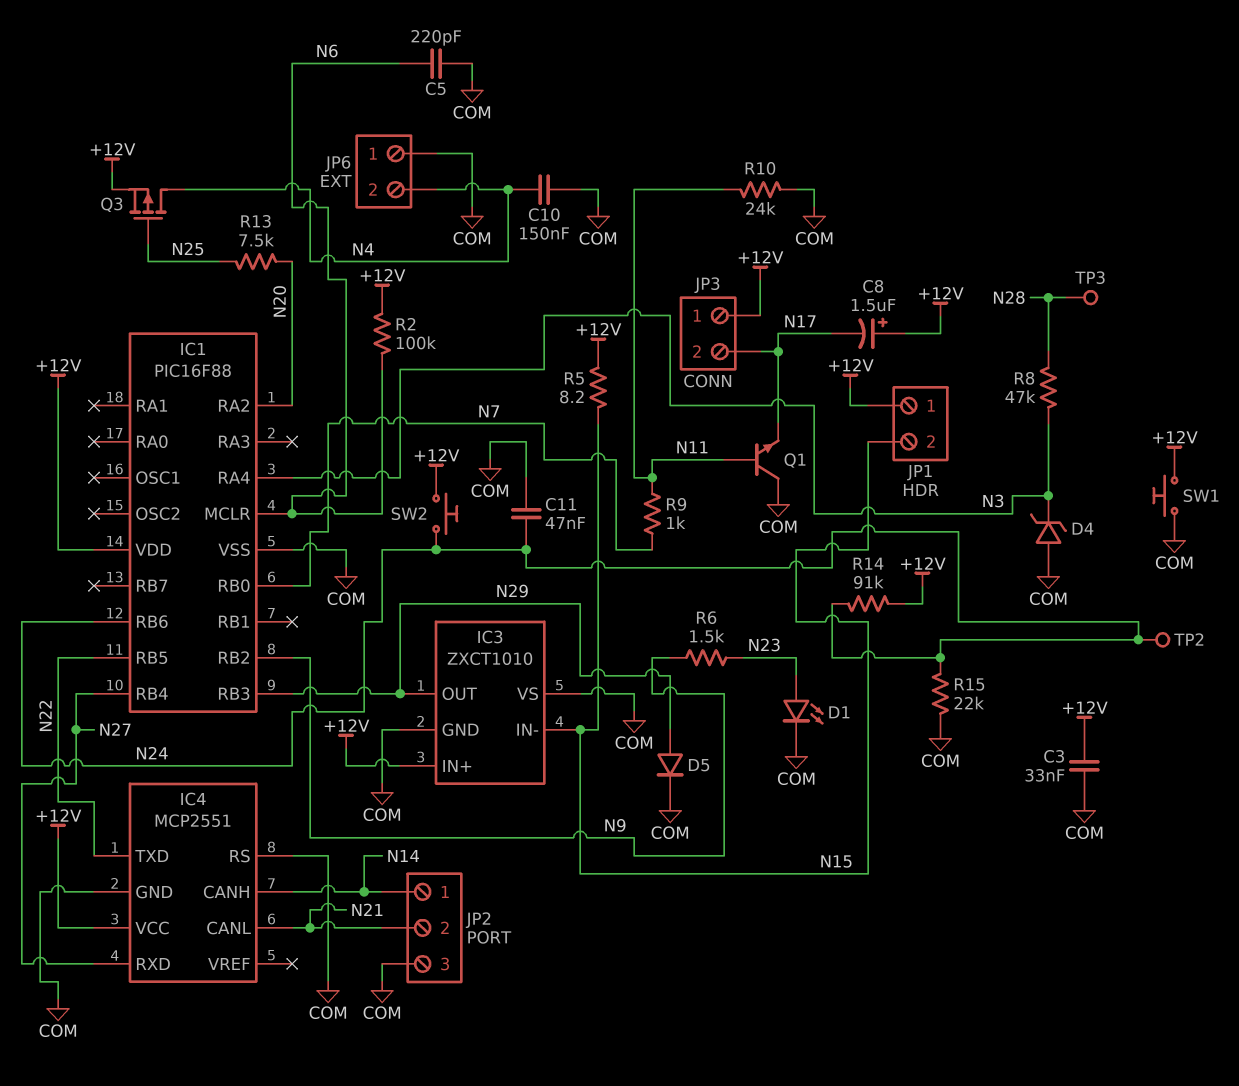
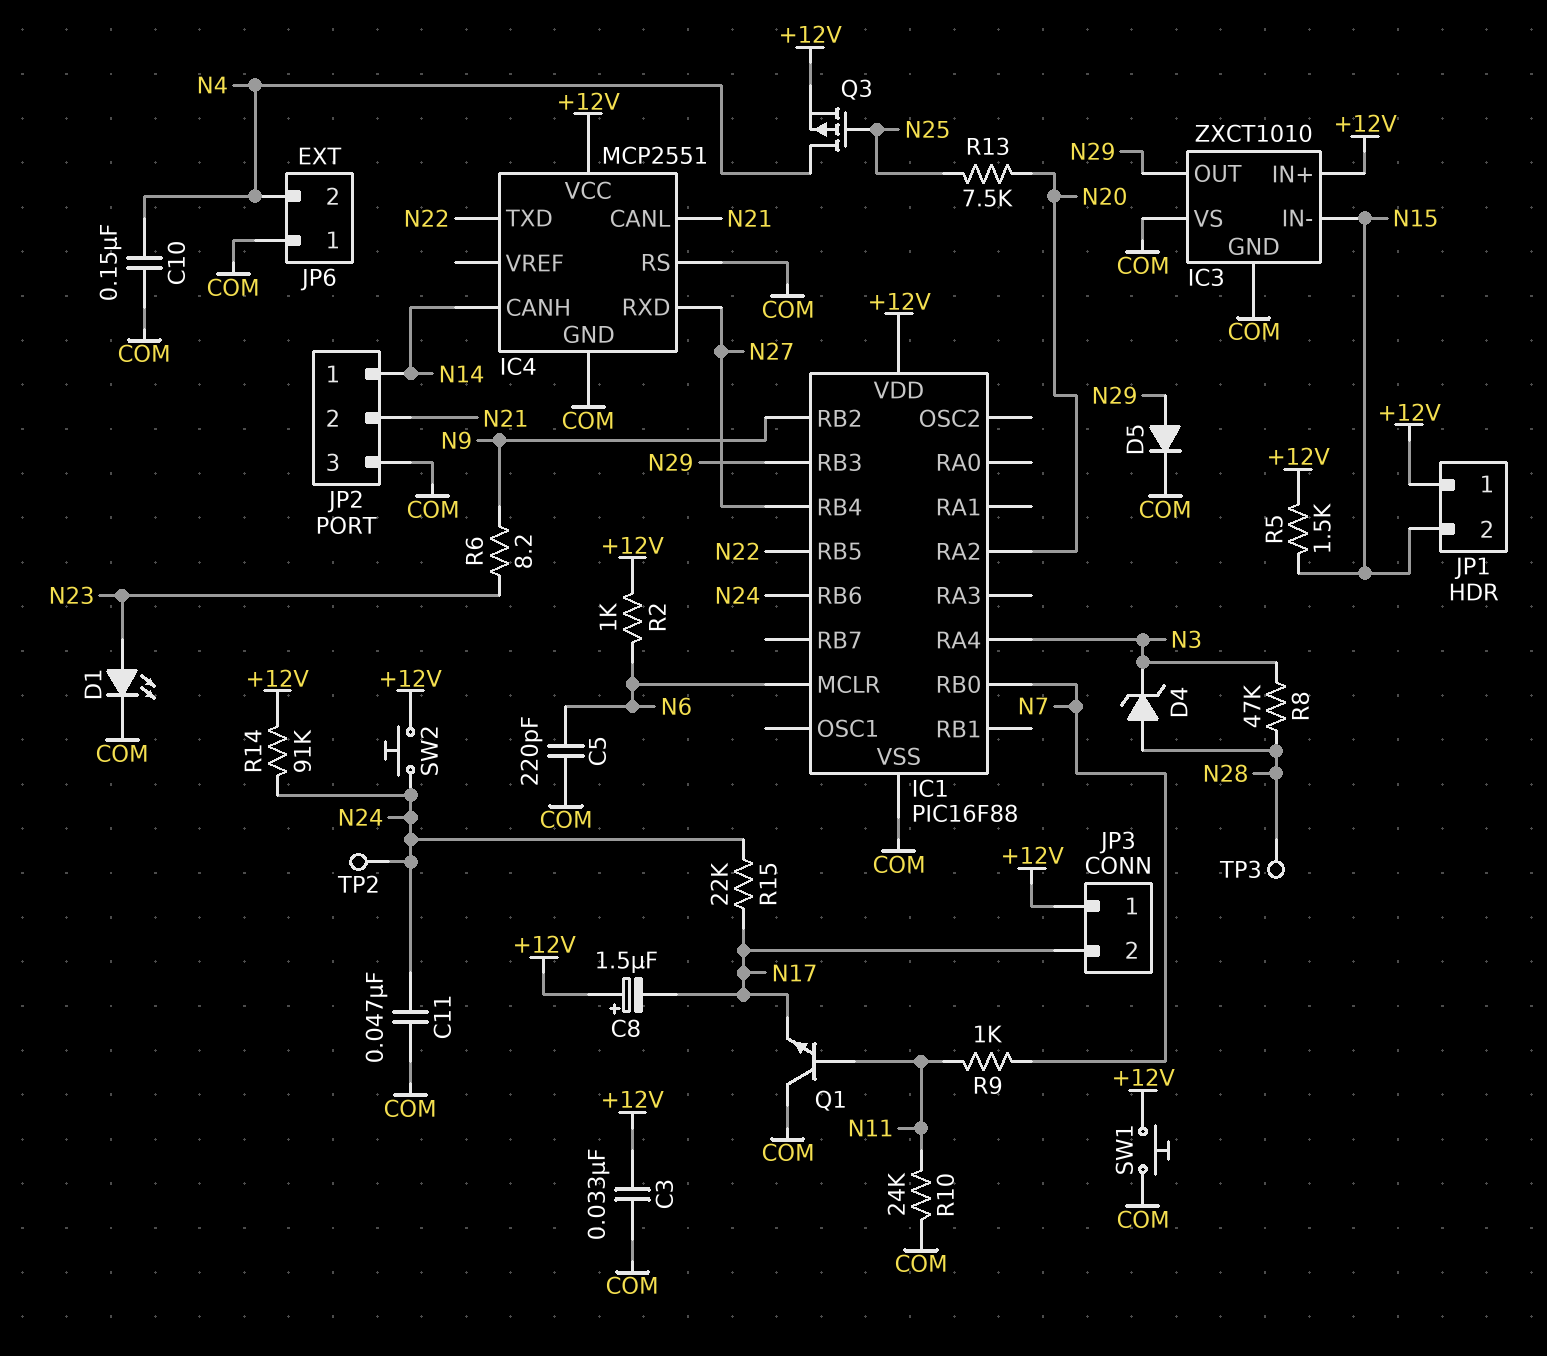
D4: zener (A COM, K N3) -> zener (A N28, K N3)
R2: 100k (+12V, N6) -> 1k (+12V, N6)
R5: 8.2 (+12V, N15) -> 1.5k (+12V, N15)
R6: 1.5k (N9, N23) -> 8.2 (N9, N23)
R15: 22k (COM, N24) -> 22k (N17, N24)

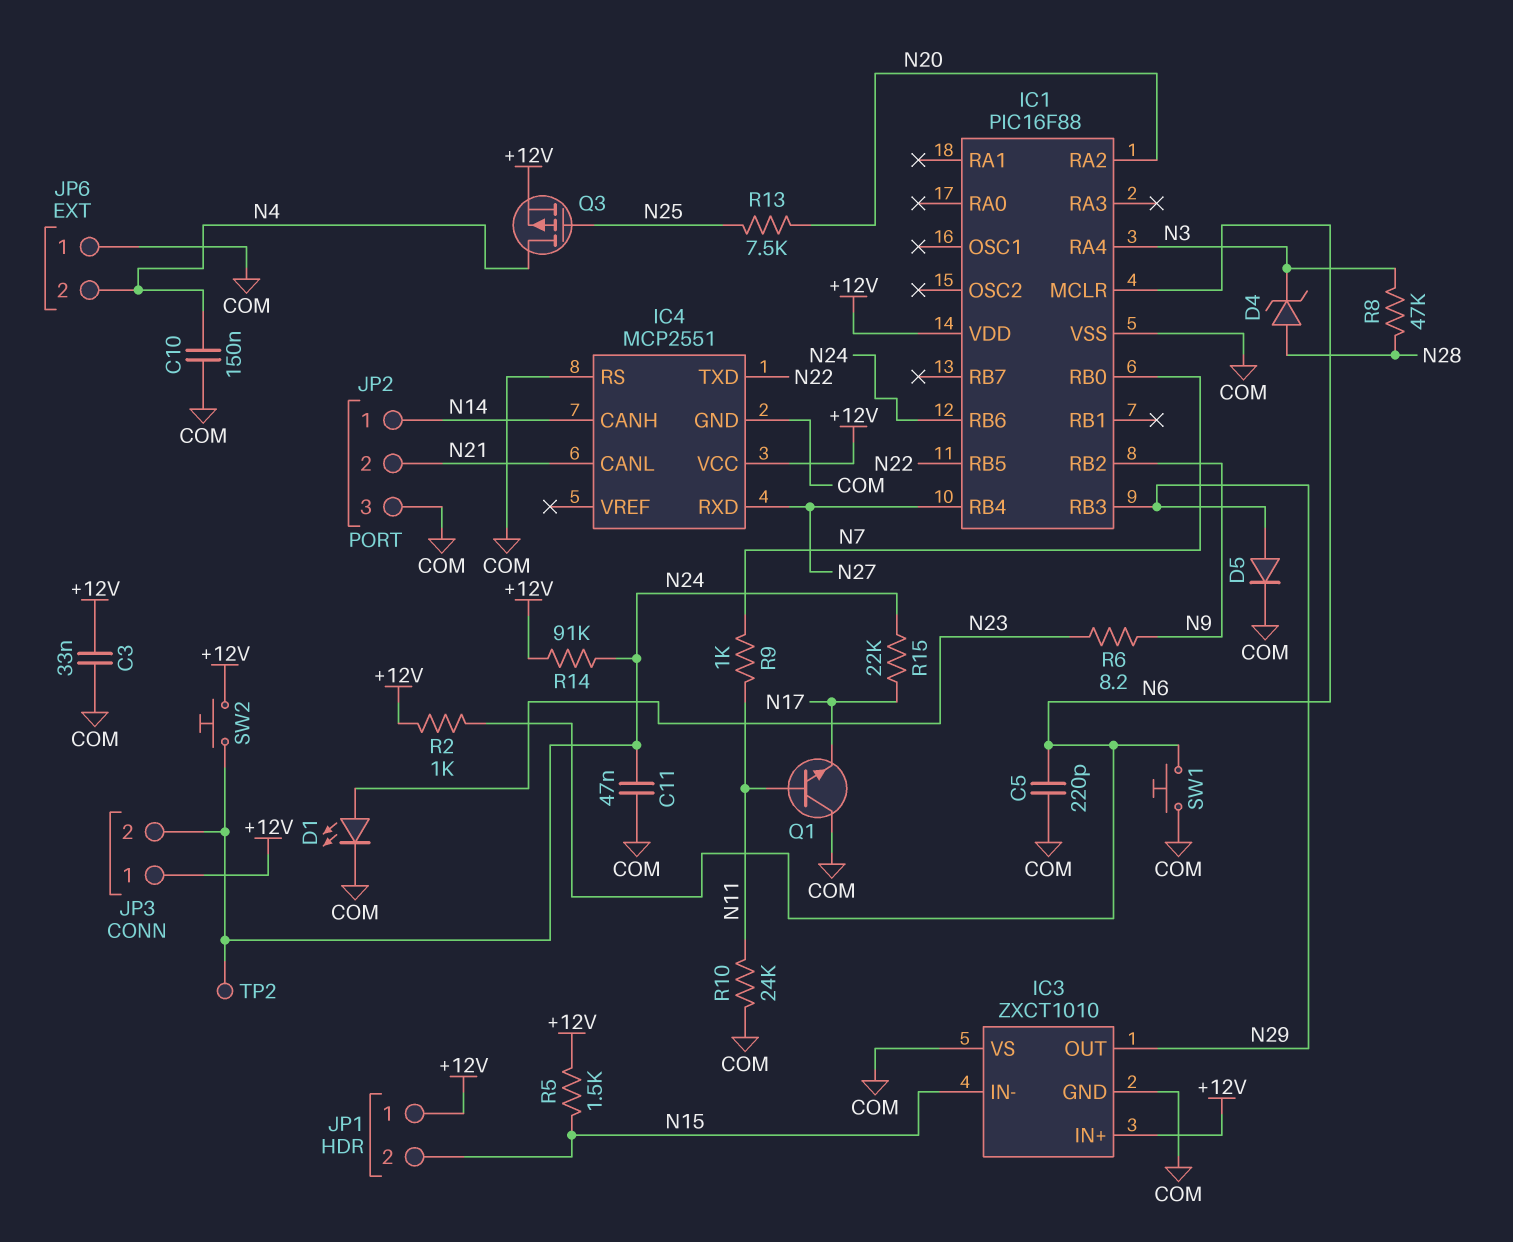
C8: 1.5uF (plus +12V, minus N17) -> none
JP3 pin 2: N17 -> N24
SW1: button (+12V, COM) -> button (COM, N6)
TP3: test point (N28) -> none

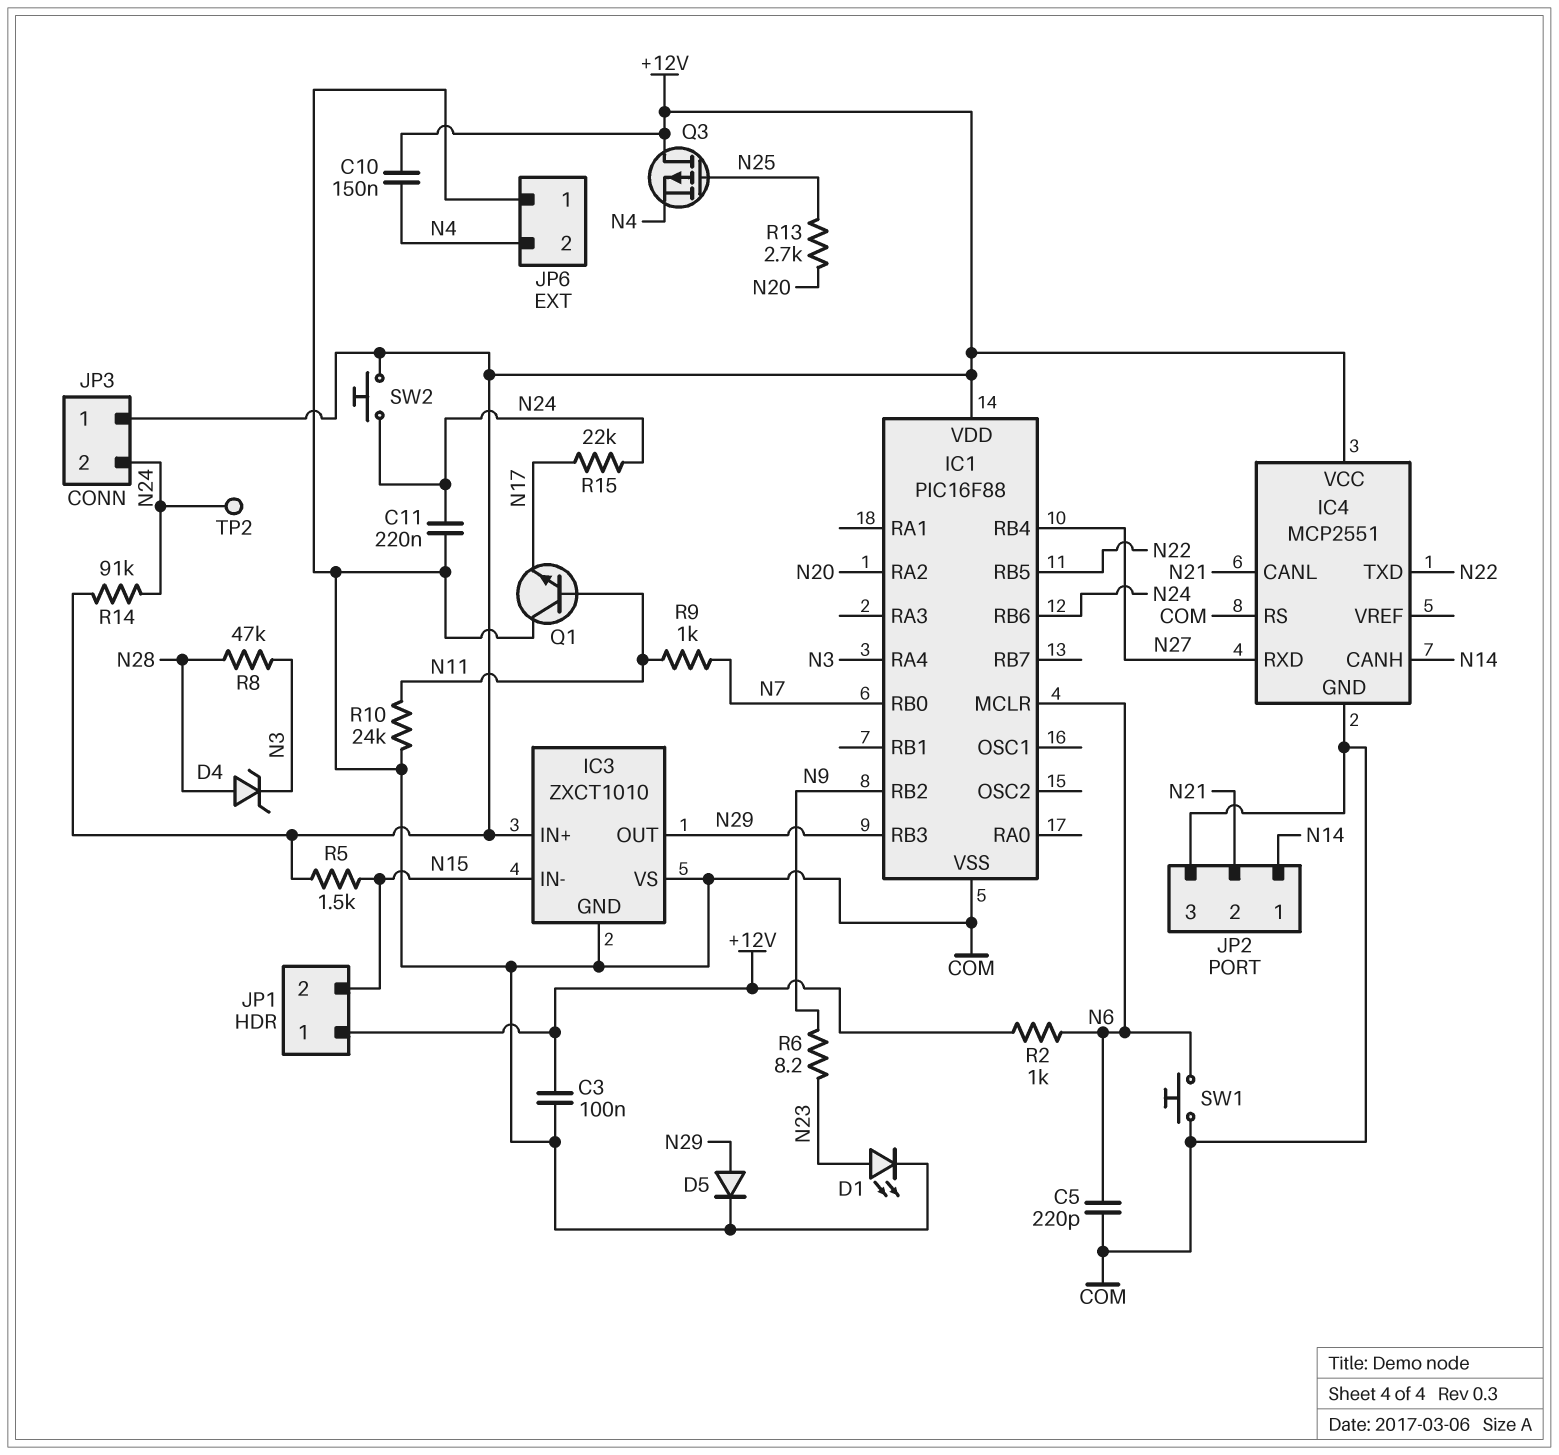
C3: 33nF (+12V, COM) -> 100nF (+12V, COM)
C10: 150nF (COM, N4) -> 150nF (+12V, N4)
C11: 47nF (COM, N24) -> 220nF (COM, N24)
Q3: PMOS (G N25, D N4, S +12V) -> PMOS (G N25, D +12V, S N4)
R13: 7.5k (N20, N25) -> 2.7k (N20, N25)

